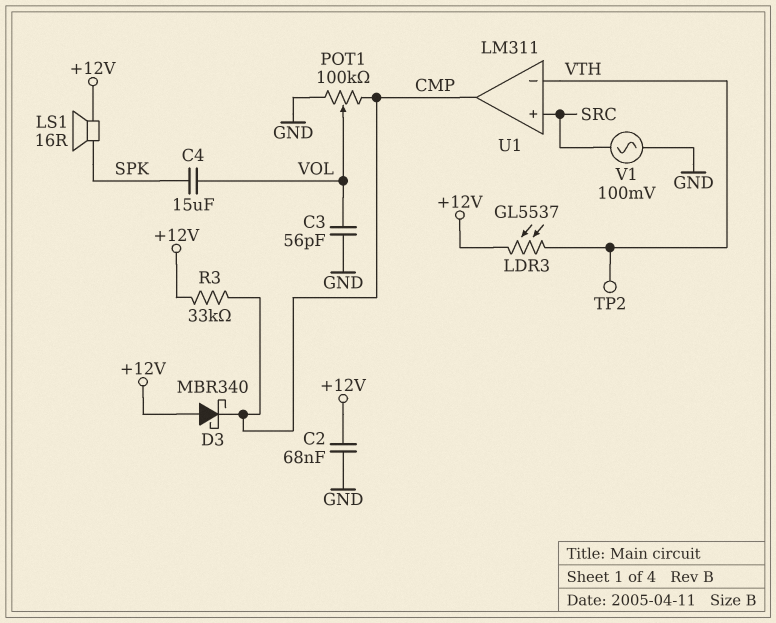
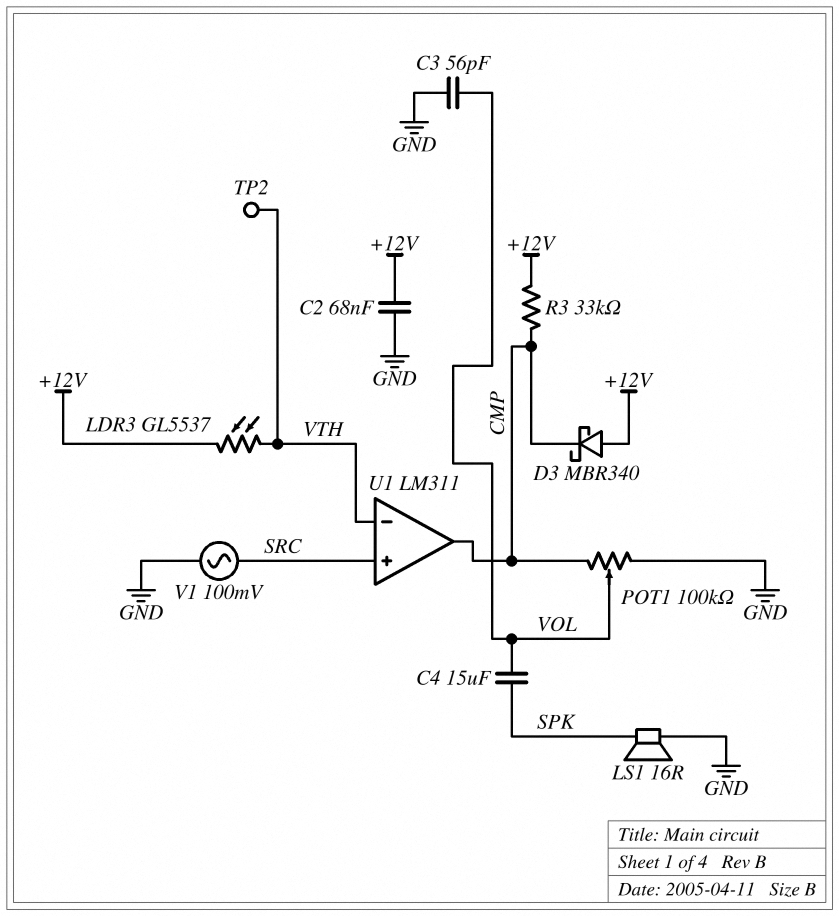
LS1: speaker 16R (+12V, SPK) -> speaker 16R (GND, SPK)

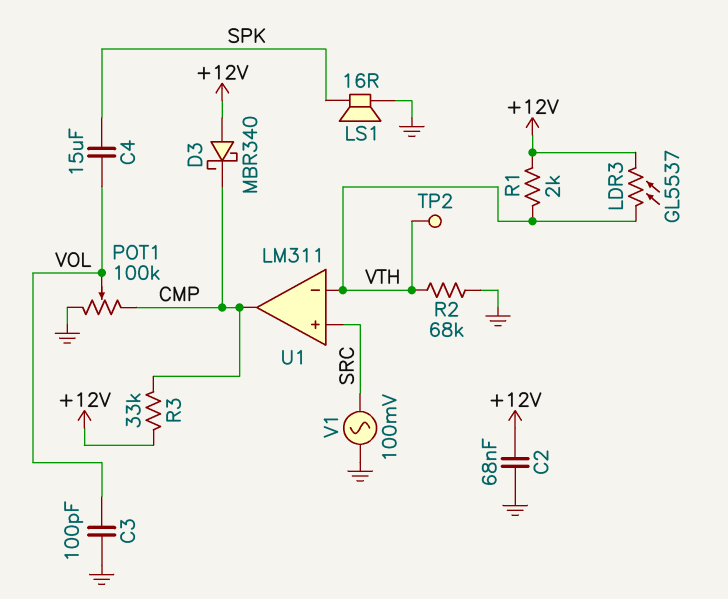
C3: 56pF (GND, VOL) -> 100pF (GND, VOL)
R1: none -> 2k (+12V, VTH)
R2: none -> 68k (GND, VTH)

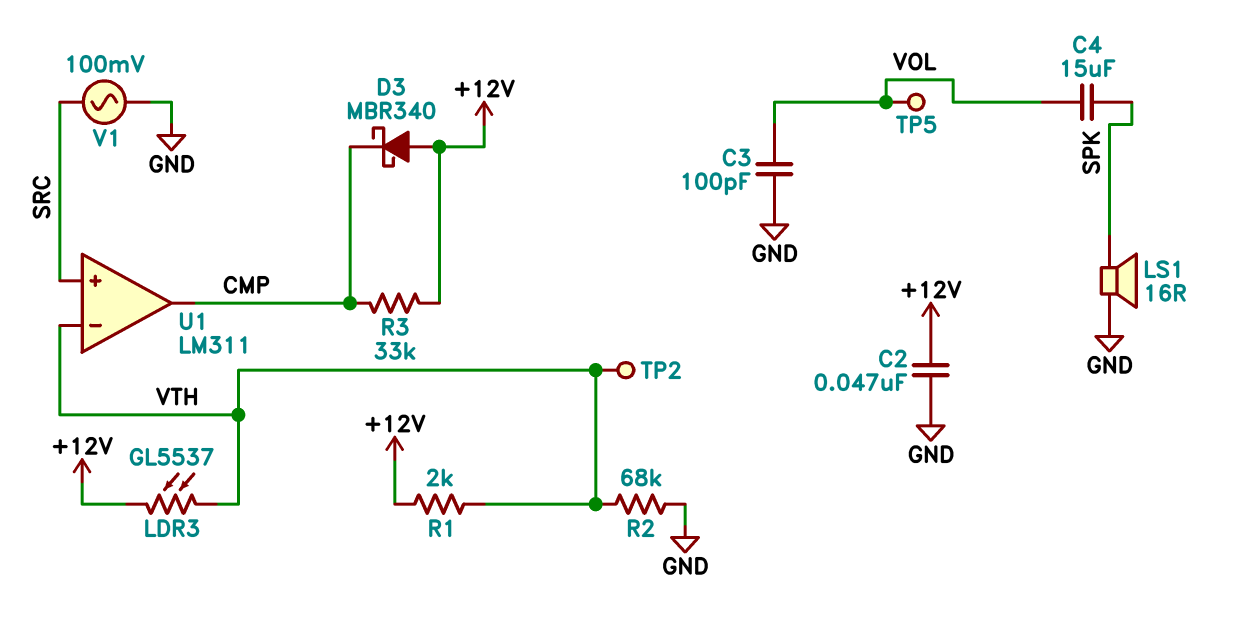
C2: 68nF (+12V, GND) -> 47nF (+12V, GND)
POT1: 100k (CMP, GND, wiper VOL) -> none
TP5: none -> test point (VOL)

